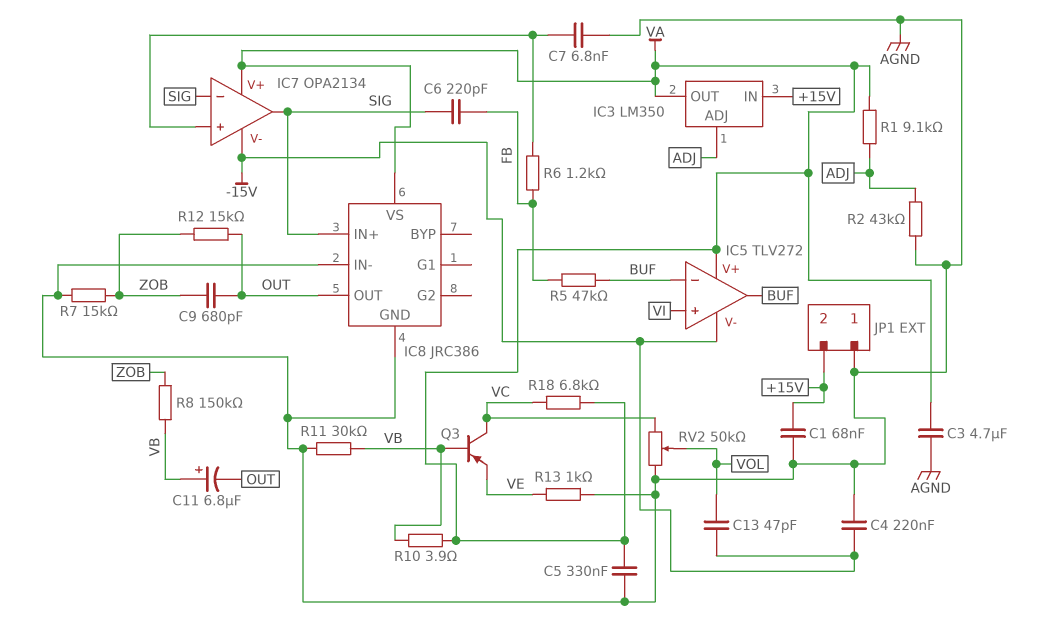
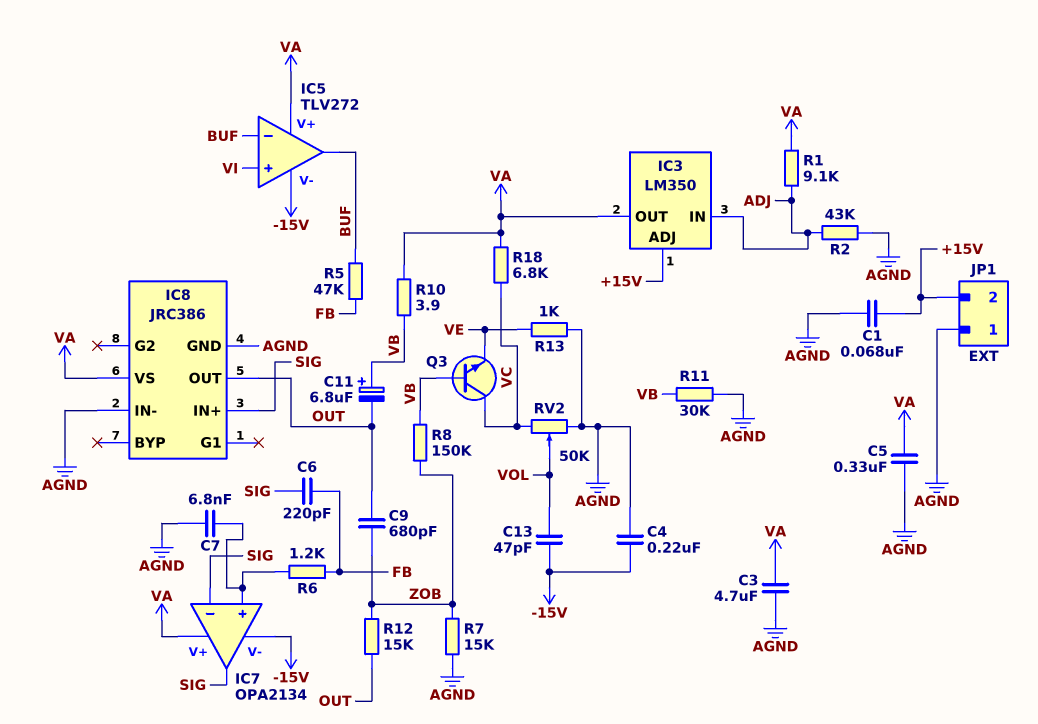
IC3 pin ADJ: ADJ -> +15V
IC3 pin IN: +15V -> ADJ
Q3: PNP (B VB, C VC, E VE) -> NPN (B VB, C VC, E VE)

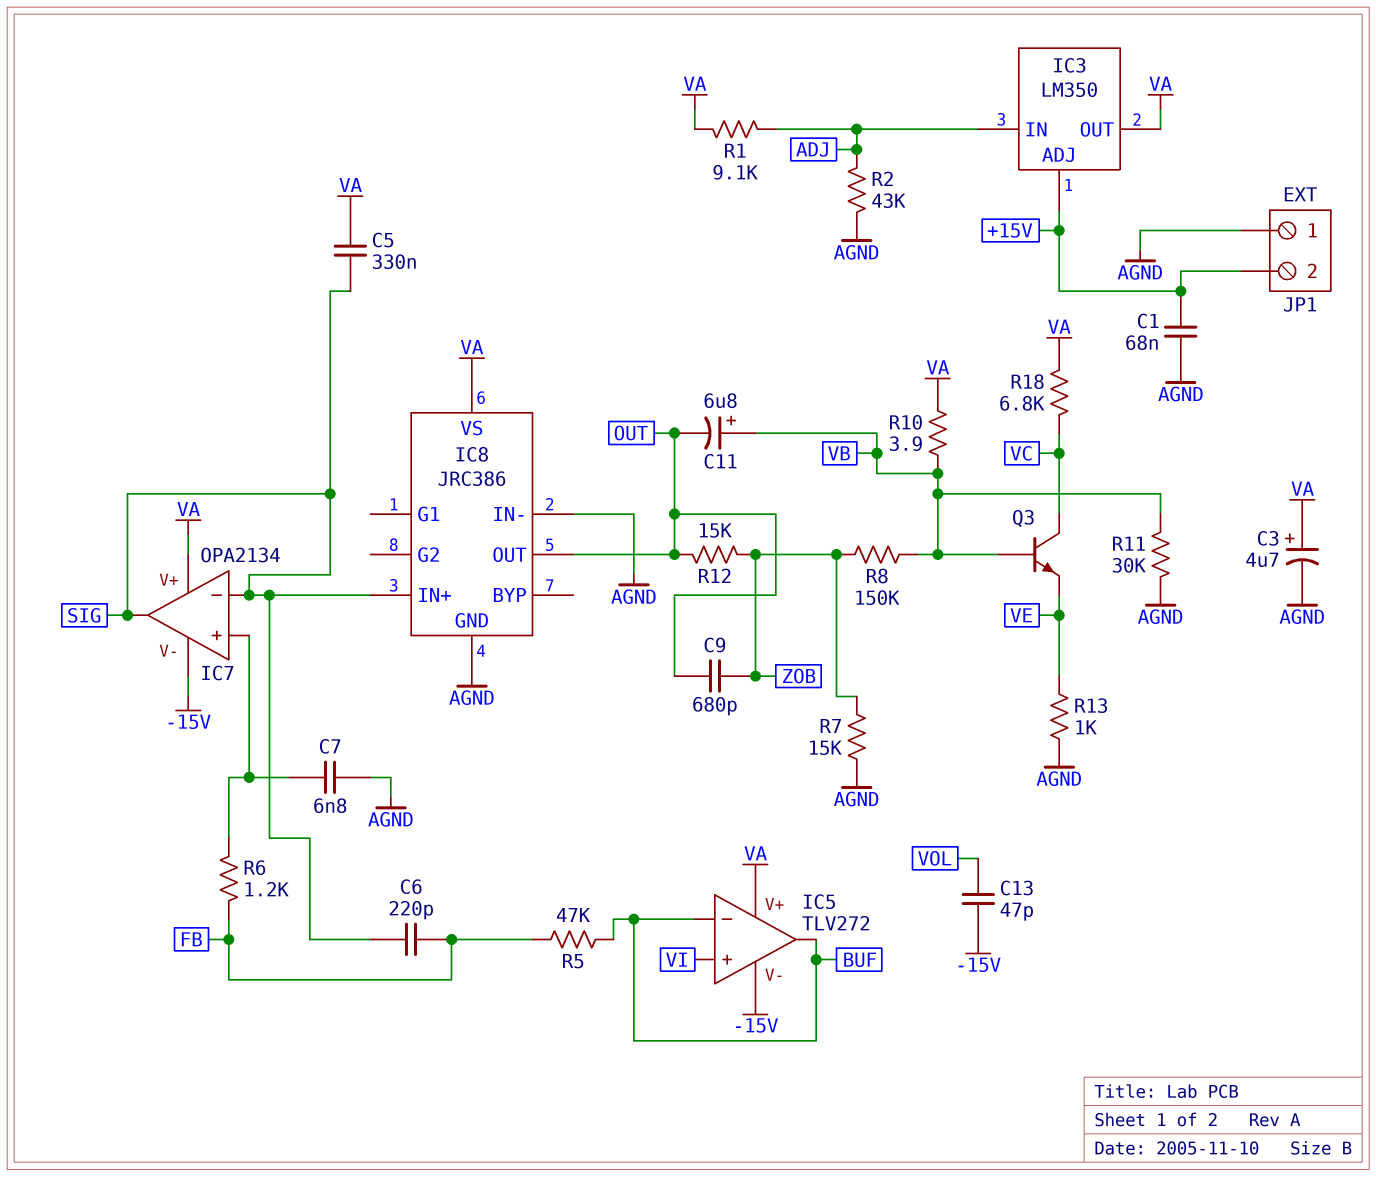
C3: 4.7uF (AGND, VA) -> 4.7uF (plus VA, minus AGND)
C4: 220nF (-15V, AGND) -> none
C5: 330nF (AGND, VA) -> 330nF (SIG, VA)
RV2: 50k (AGND, VC, wiper VOL) -> none

